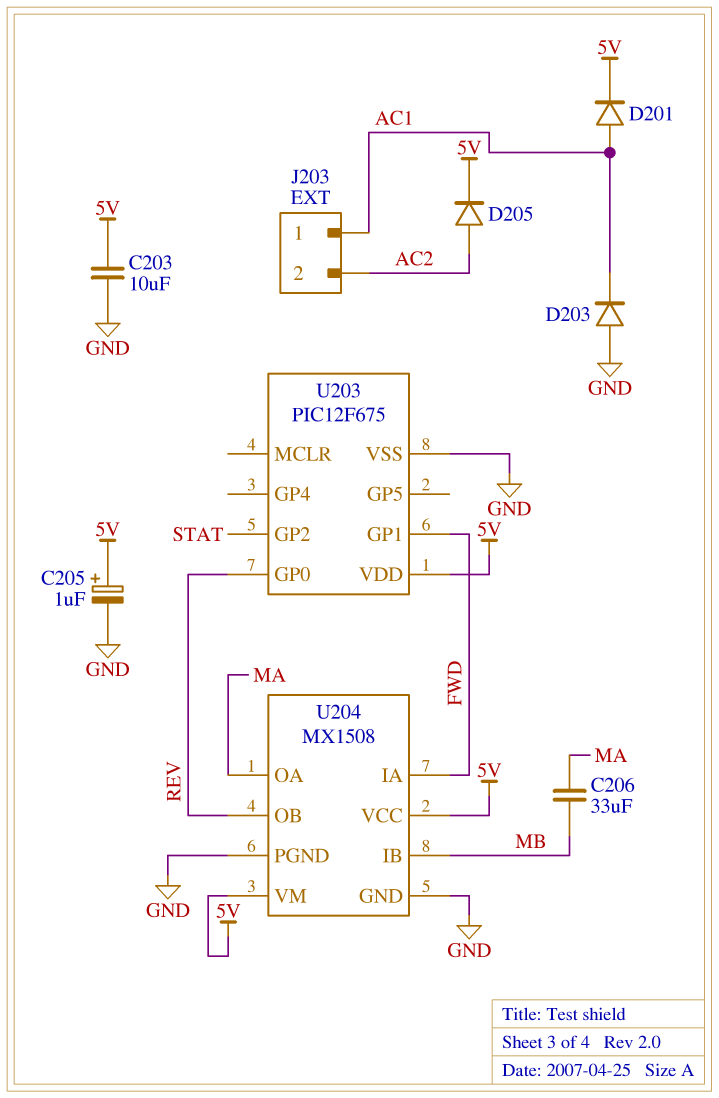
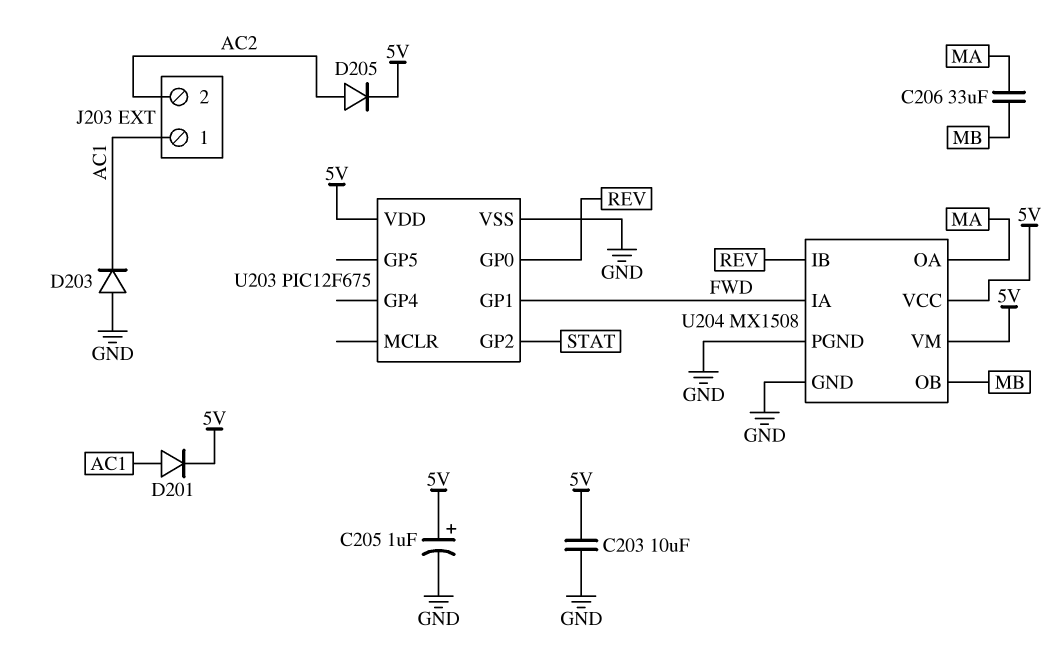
U204 pin IB: MB -> REV
U204 pin OB: REV -> MB

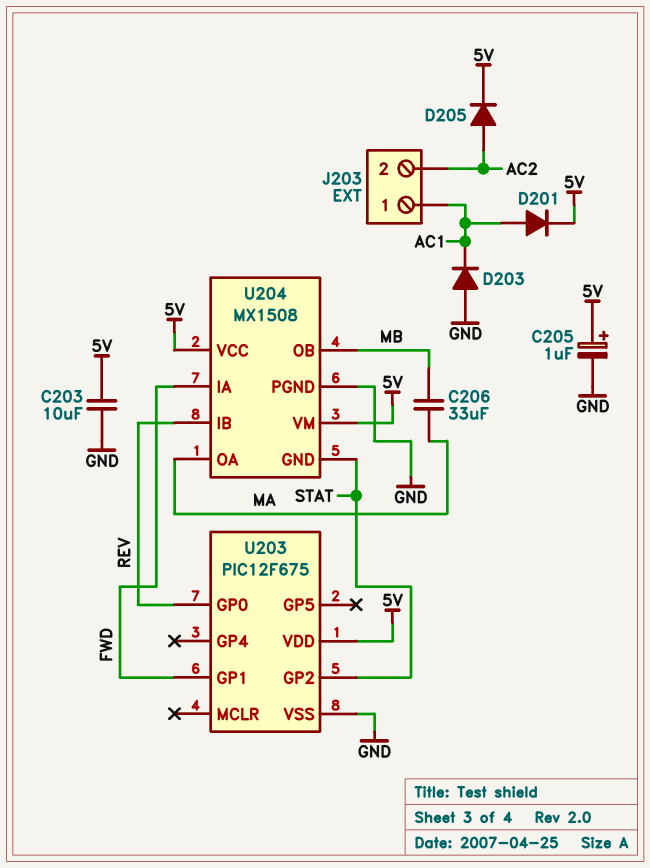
U204 pin GND: GND -> STAT

